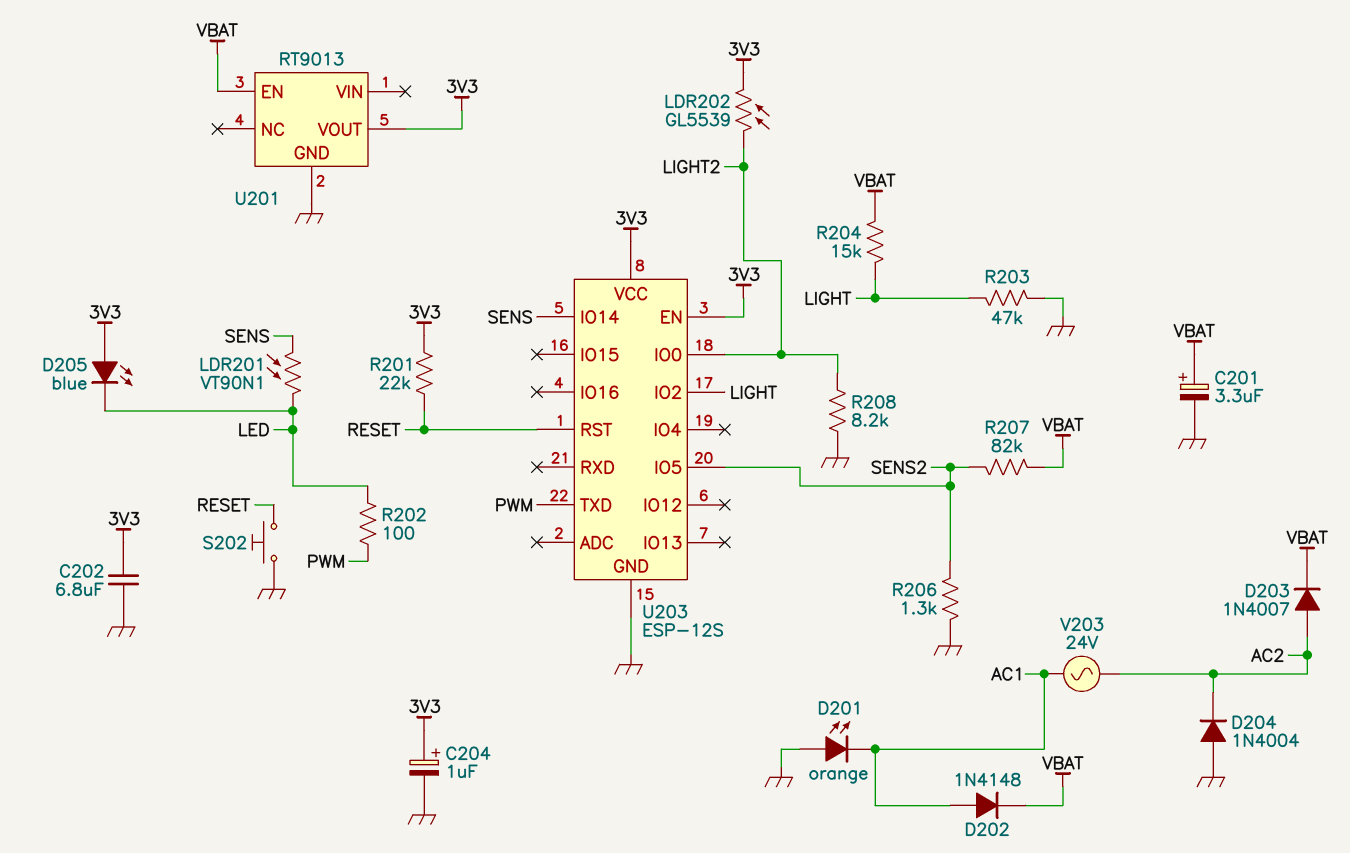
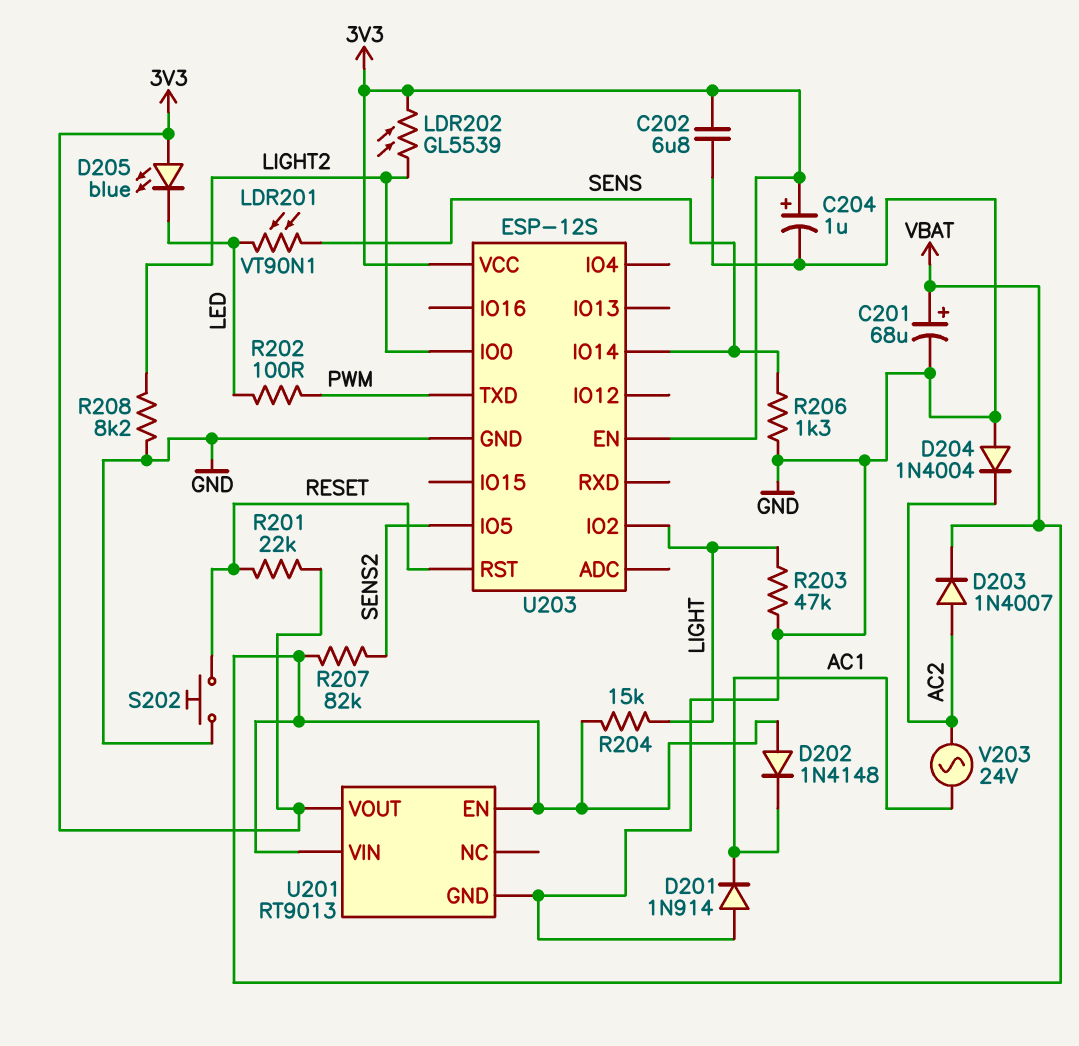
C201: 3.3uF (plus VBAT, minus GND) -> 68uF (plus VBAT, minus GND)
D201: LED orange (A GND, K AC1) -> diode 1N914 (A GND, K AC1)
D202: diode 1N4148 (A AC1, K VBAT) -> diode 1N4148 (A VBAT, K AC1)
R206: 1.3k (GND, SENS2) -> 1.3k (GND, SENS)
U201 pin VIN: none -> VBAT

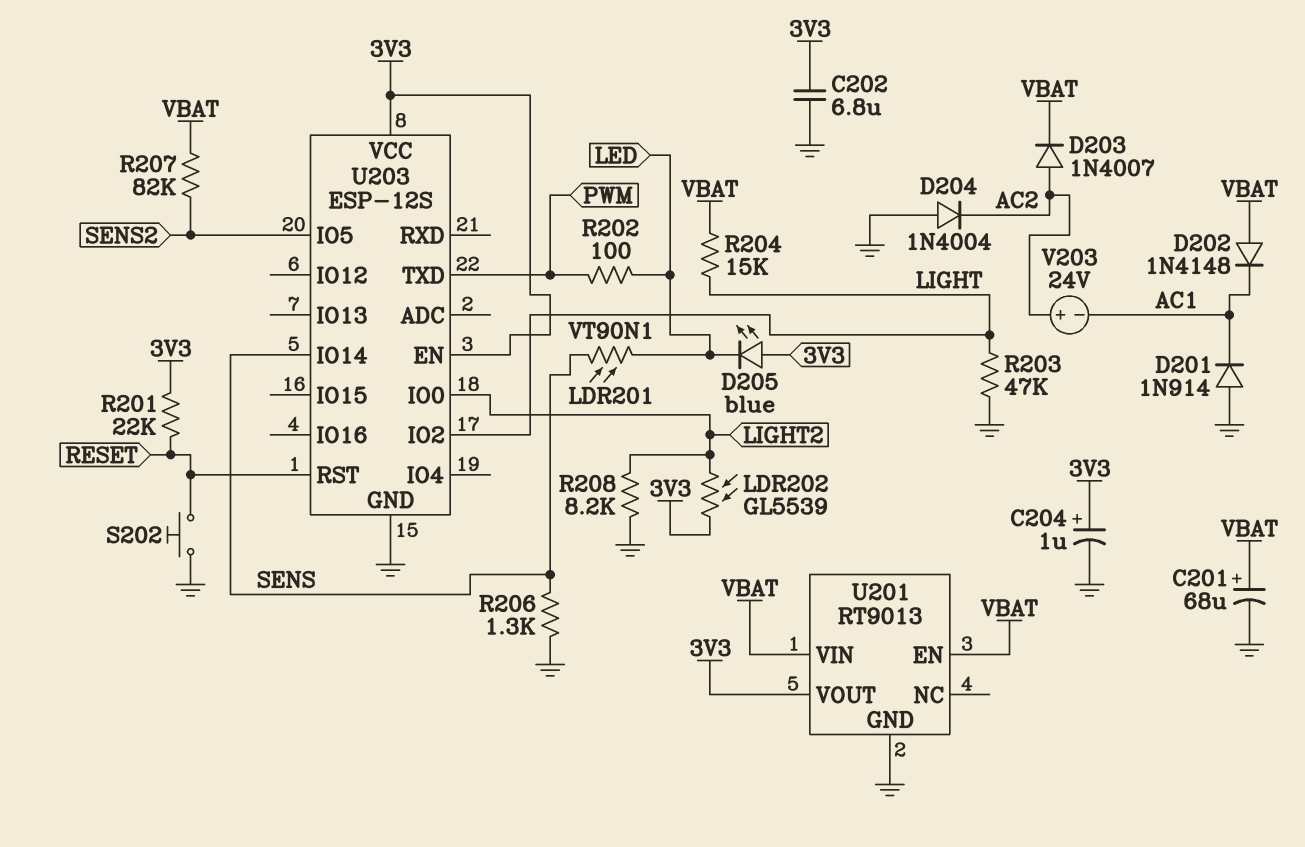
V203: AC 24V (AC1, AC2) -> 24V (plus AC2, minus AC1)

